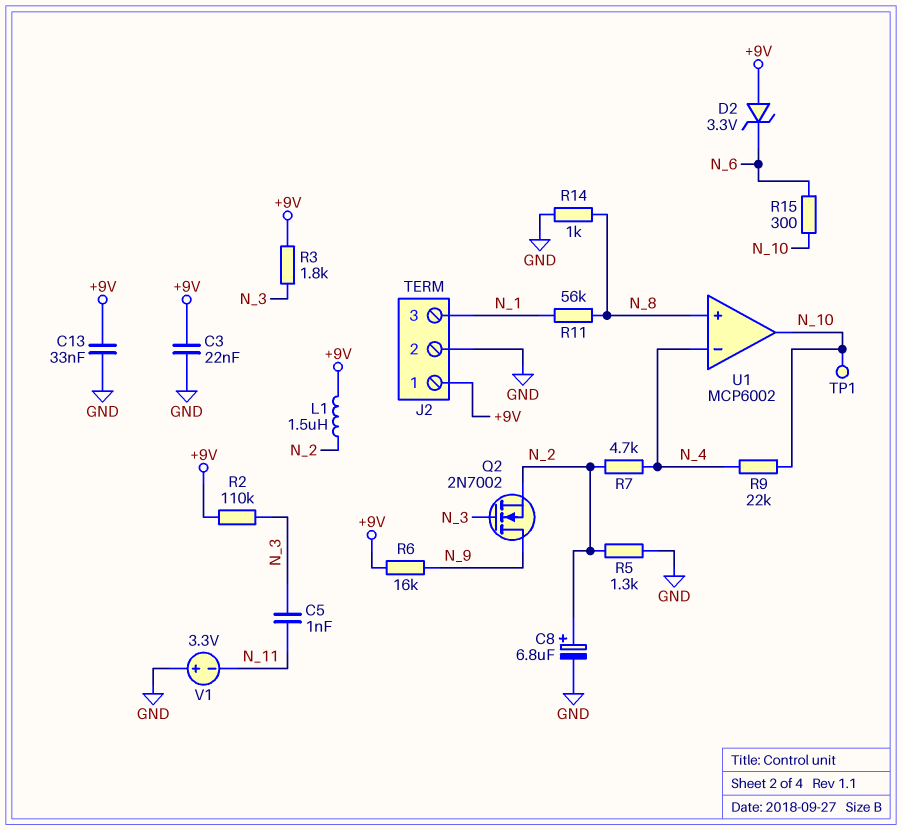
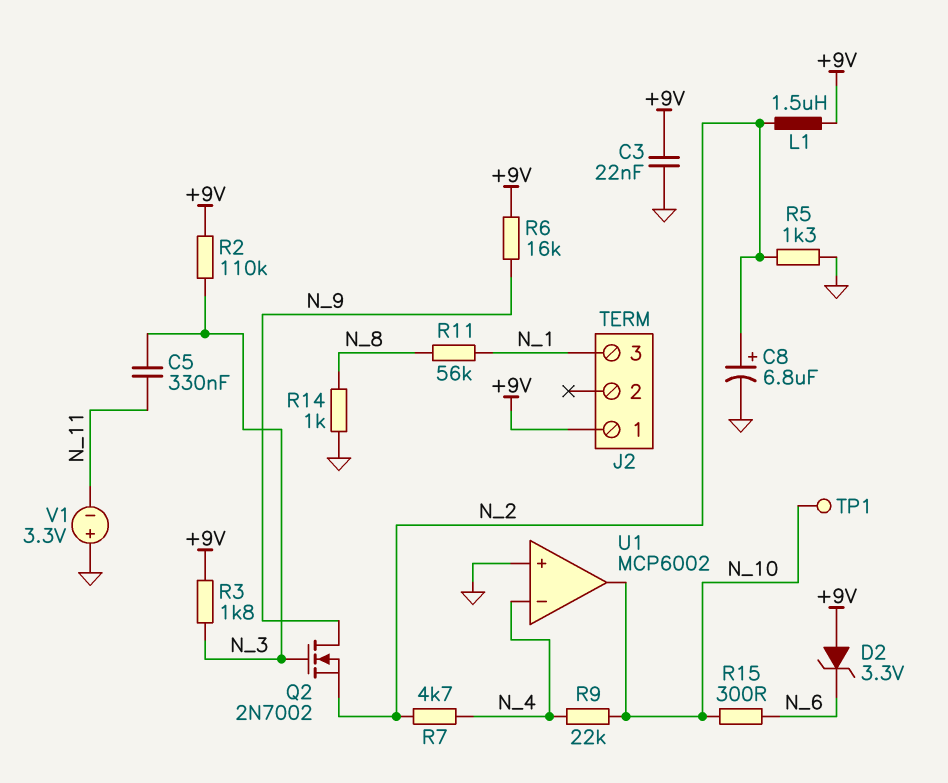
C5: 1nF (N_3, N_11) -> 330nF (N_3, N_11)
C13: 33nF (+9V, GND) -> none
J2 pin 2: GND -> none
U1 pin in+: N_8 -> GND

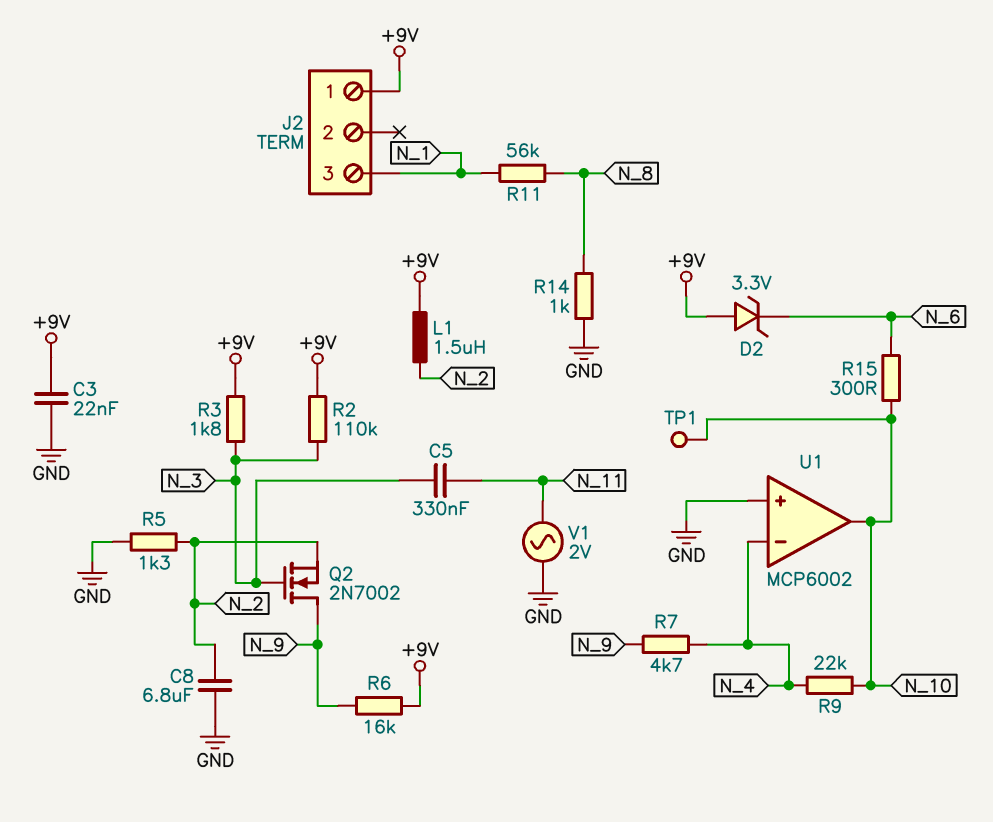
C8: 6.8uF (plus N_2, minus GND) -> 6.8uF (GND, N_2)
R7: 4.7k (N_2, N_4) -> 4.7k (N_4, N_9)
V1: 3.3V (plus GND, minus N_11) -> AC 2V (GND, N_11)

